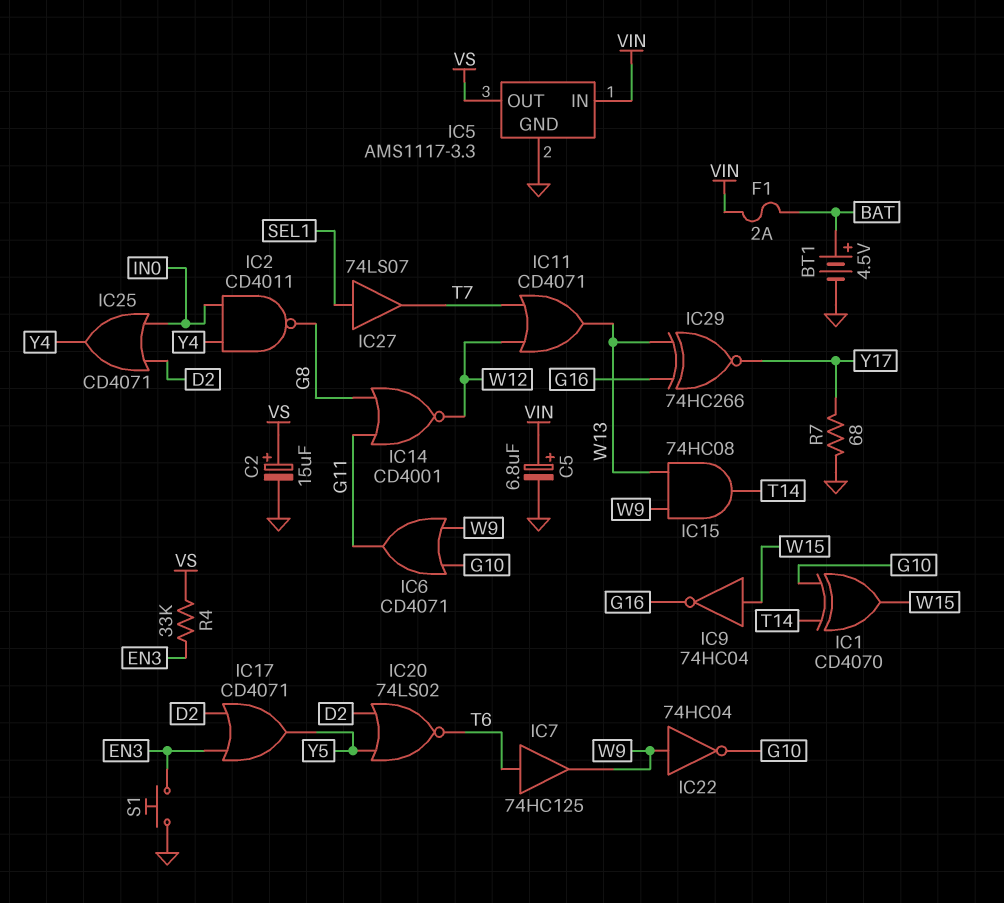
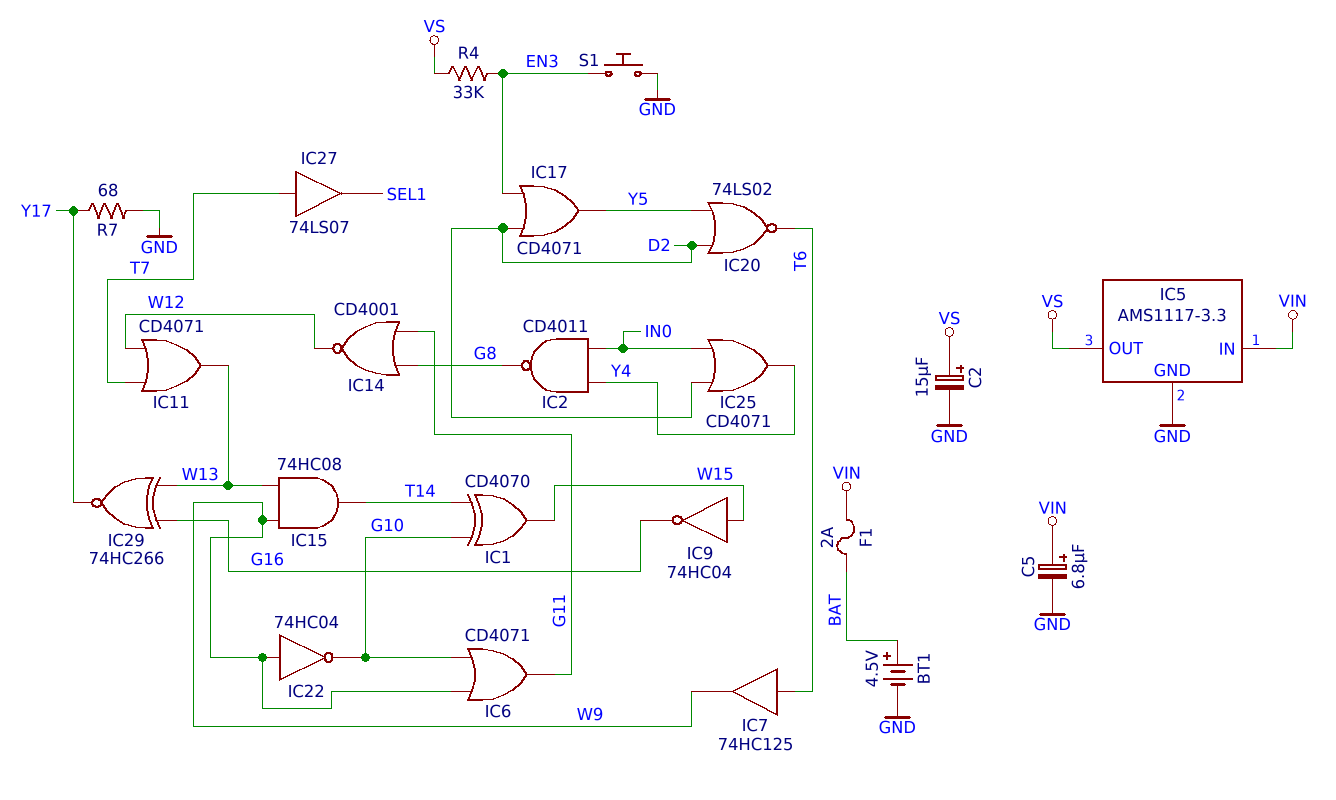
IC27: buffer 74LS07 (in SEL1, out T7) -> buffer 74LS07 (in T7, out SEL1)

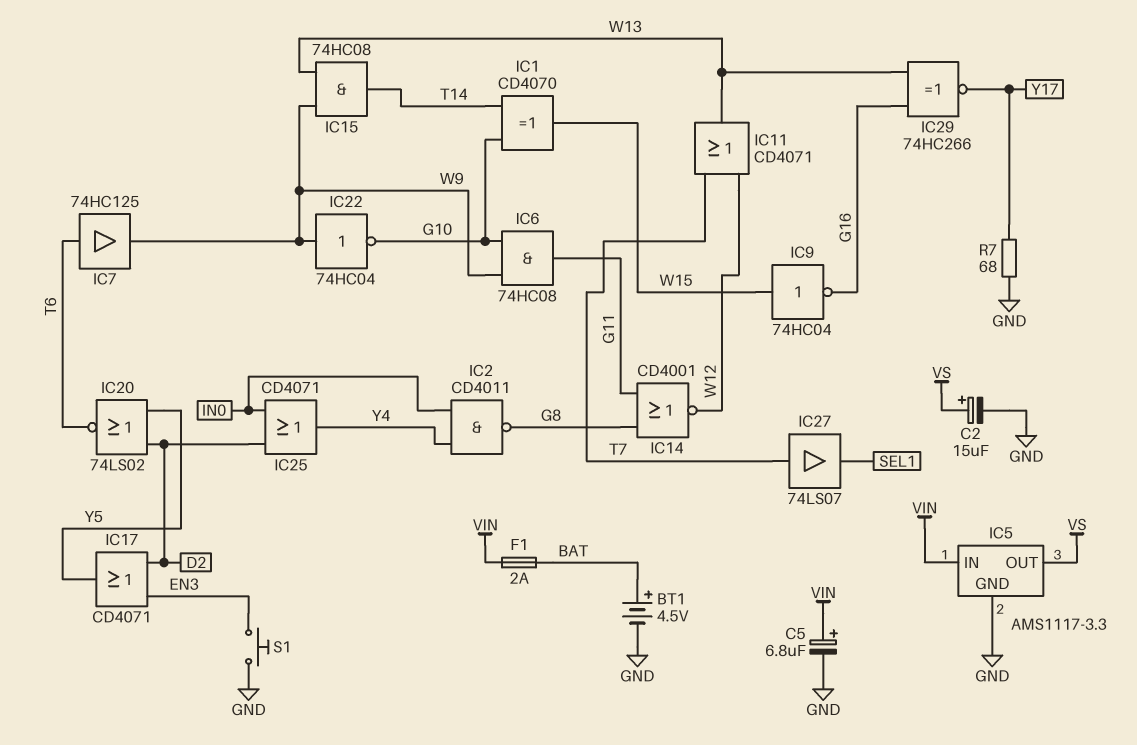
IC6: OR CD4071 (in G10, in W9, out G11) -> AND 74HC08 (in G10, in W9, out G11)
R4: 33k (EN3, VS) -> none

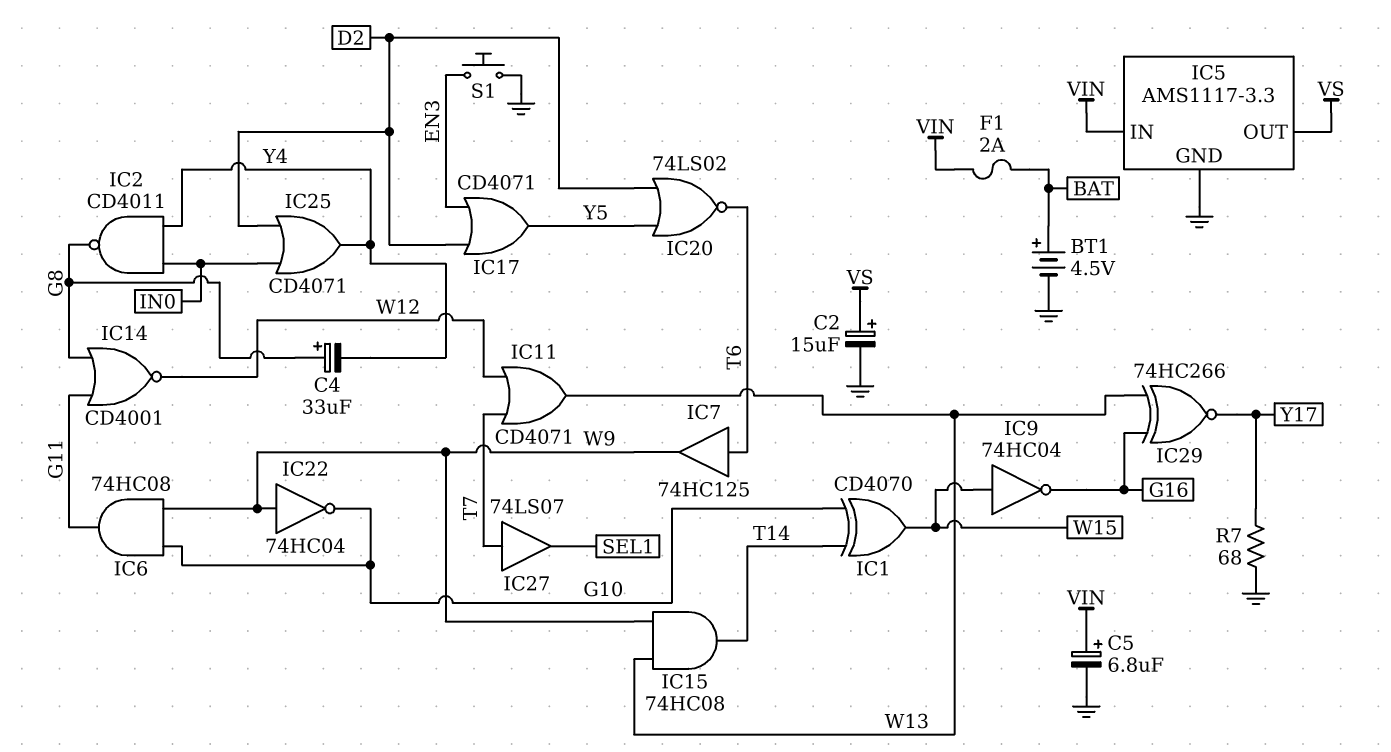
C4: none -> 33uF (plus G8, minus Y4)

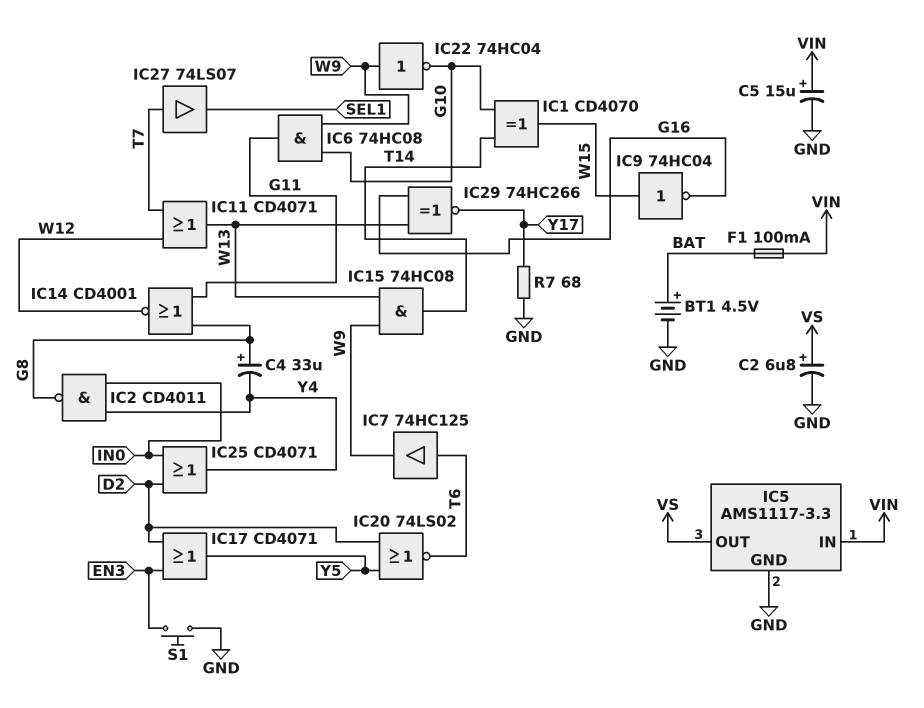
C2: 15uF (plus VS, minus GND) -> 6.8uF (plus VS, minus GND)
C5: 6.8uF (plus VIN, minus GND) -> 15uF (plus VIN, minus GND)
F1: 2A (BAT, VIN) -> 100mA (BAT, VIN)

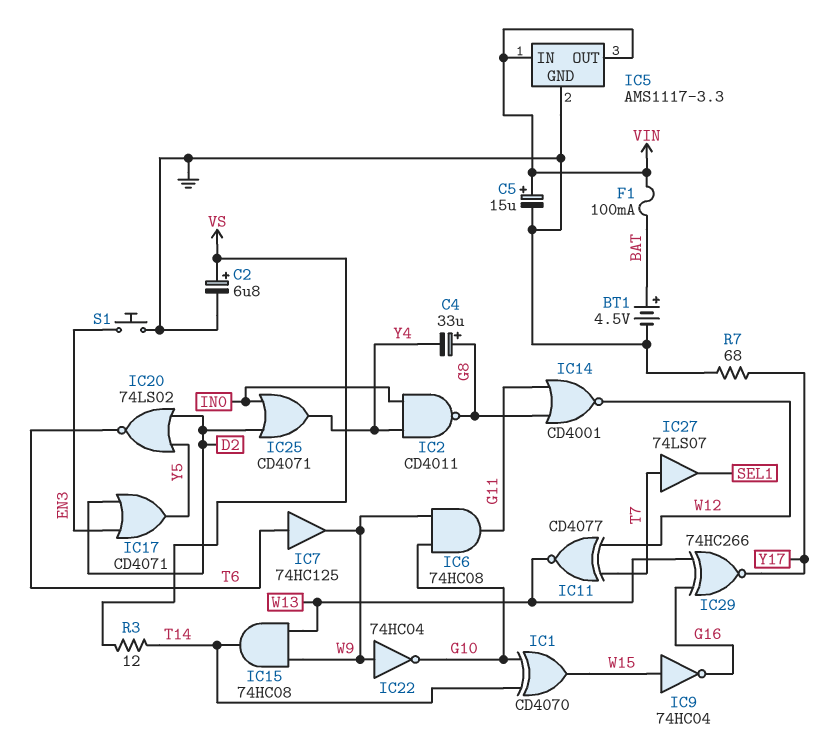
IC5 pin OUT: VS -> VIN
IC11: OR CD4071 (in T7, in W12, out W13) -> XNOR CD4077 (in T7, in W12, out W13)
R3: none -> 12 (T14, VS)

